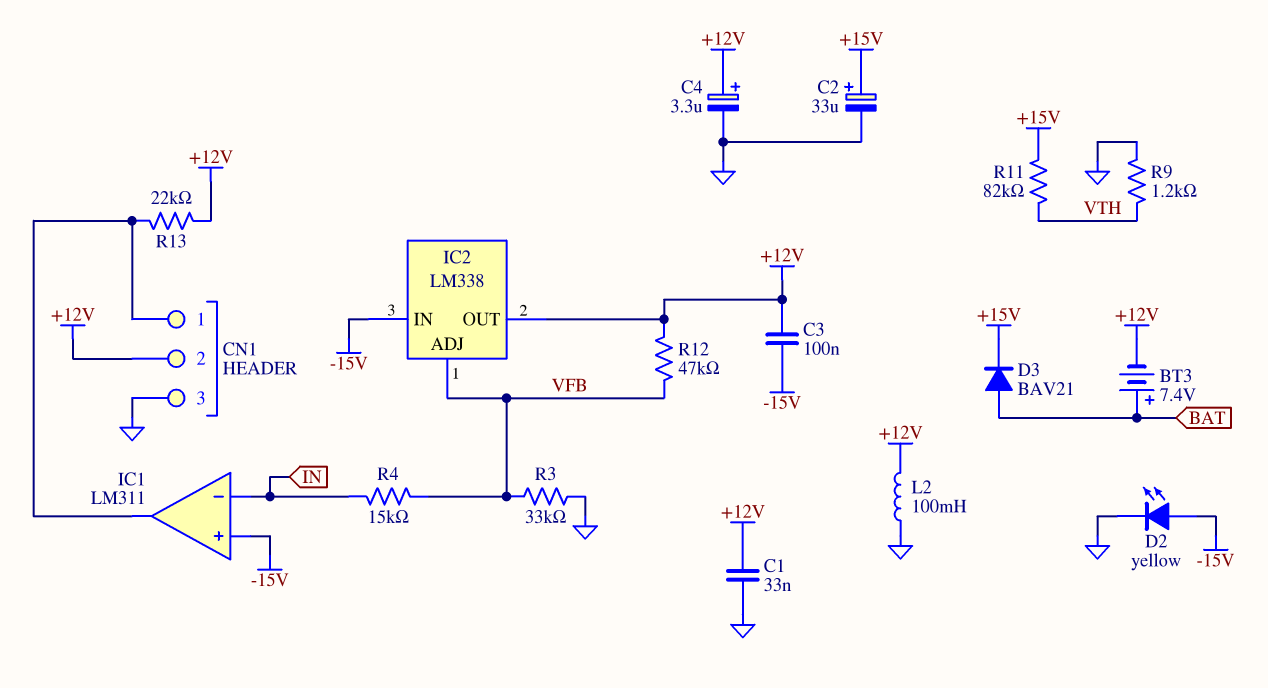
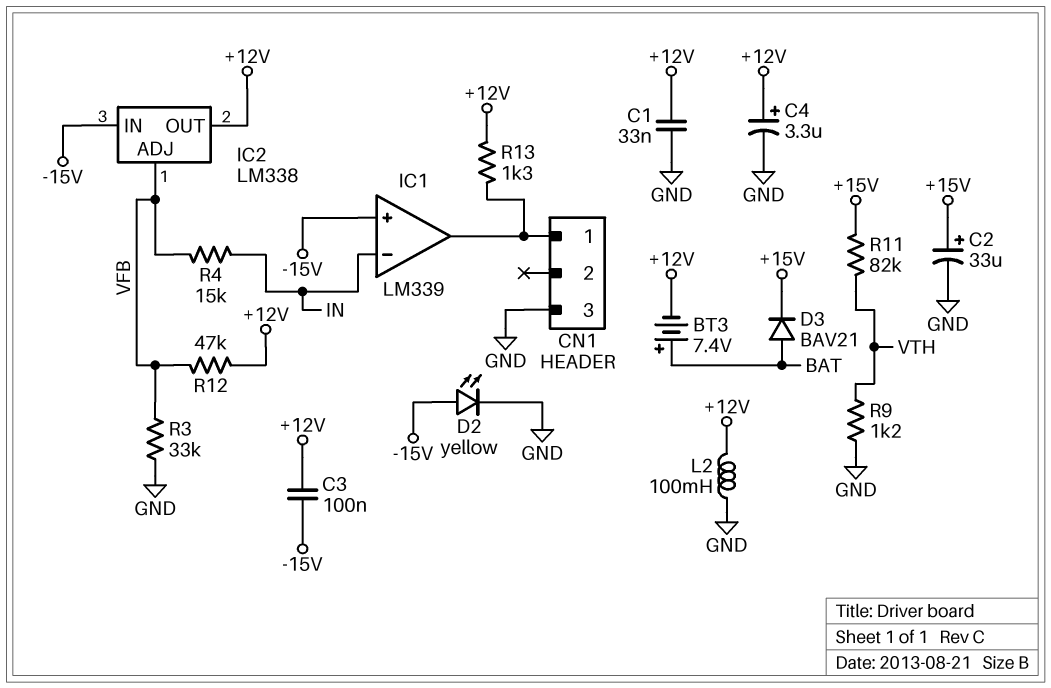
CN1 pin 2: +12V -> none
IC1: LM311 -> LM339
R13: 22k (+12V, CN1/1) -> 1.3k (+12V, CN1/1)

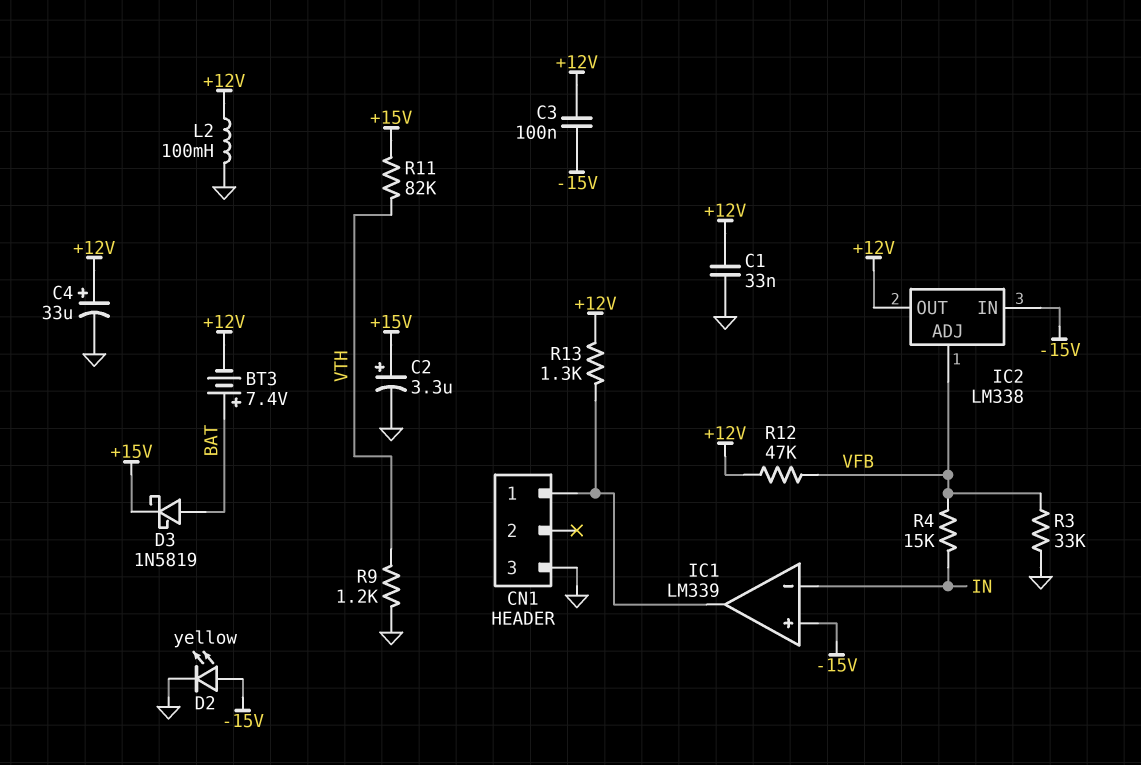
C2: 33uF (plus +15V, minus GND) -> 3.3uF (plus +15V, minus GND)
C4: 3.3uF (plus +12V, minus GND) -> 33uF (plus +12V, minus GND)
D3: diode BAV21 (A BAT, K +15V) -> schottky 1N5819 (A BAT, K +15V)

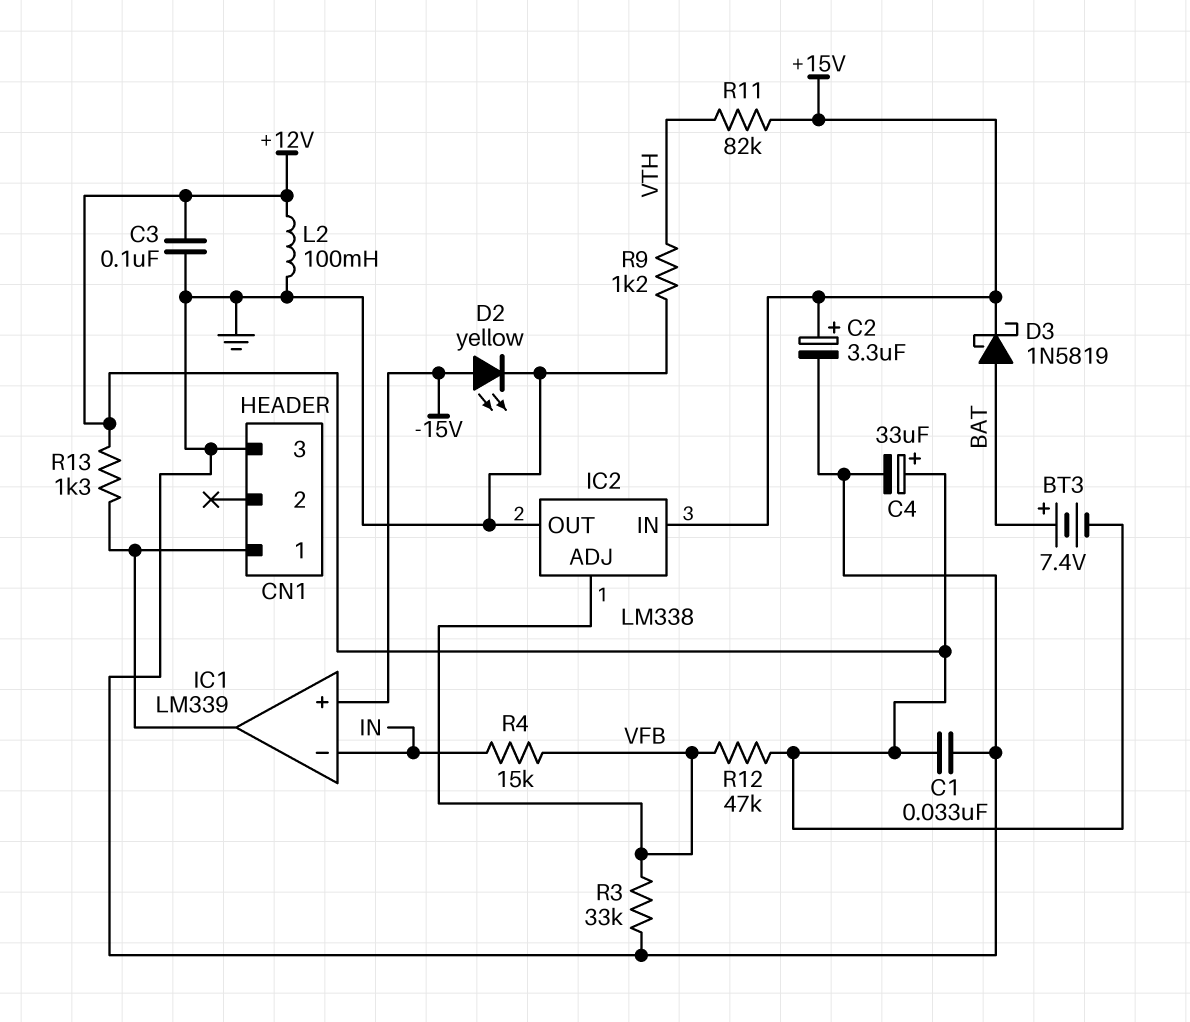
C3: 100nF (+12V, -15V) -> 100nF (+12V, GND)
IC2 pin IN: -15V -> +15V
IC2 pin OUT: +12V -> GND

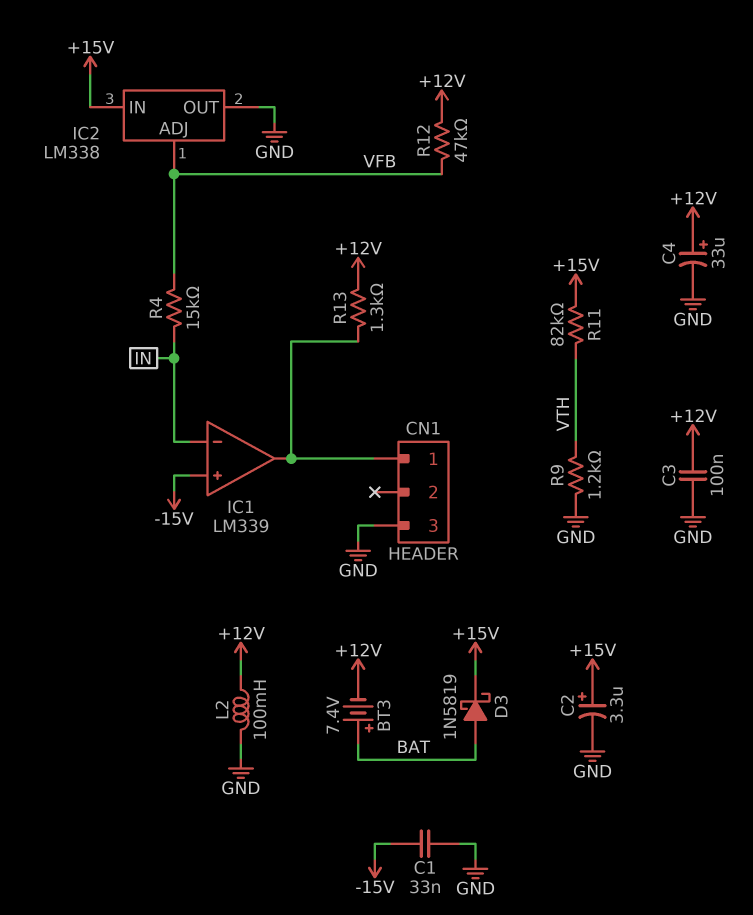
C1: 33nF (+12V, GND) -> 33nF (-15V, GND)
D2: LED yellow (A -15V, K GND) -> none
R3: 33k (GND, VFB) -> none

